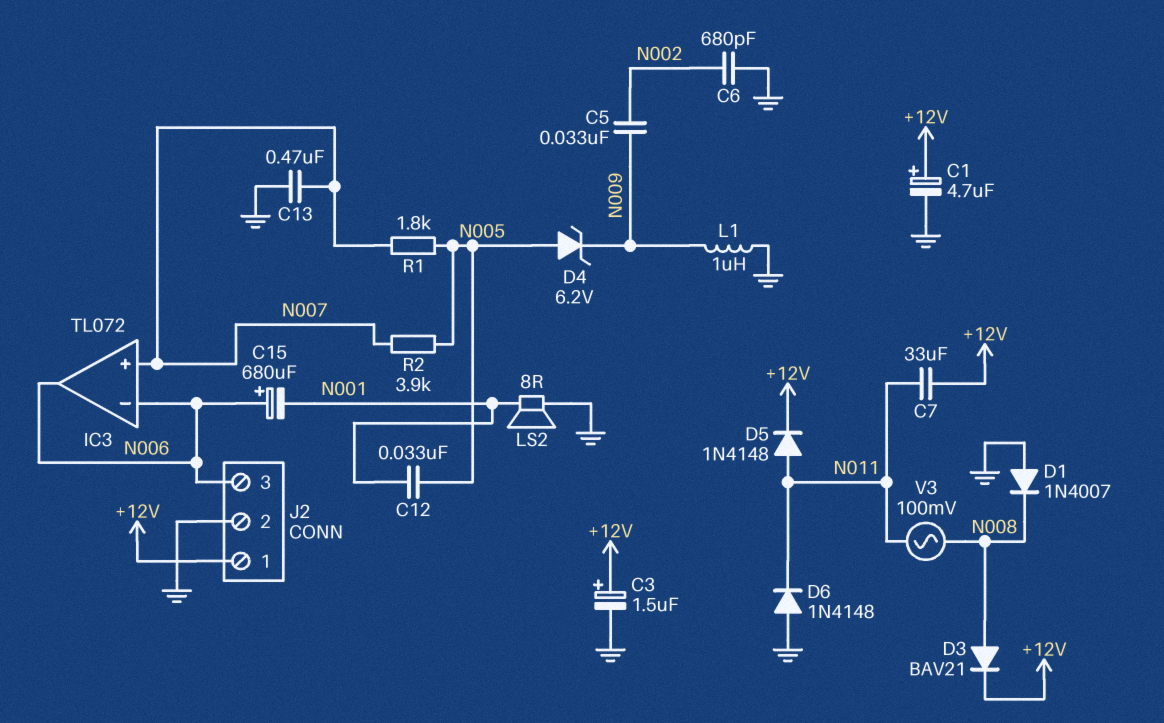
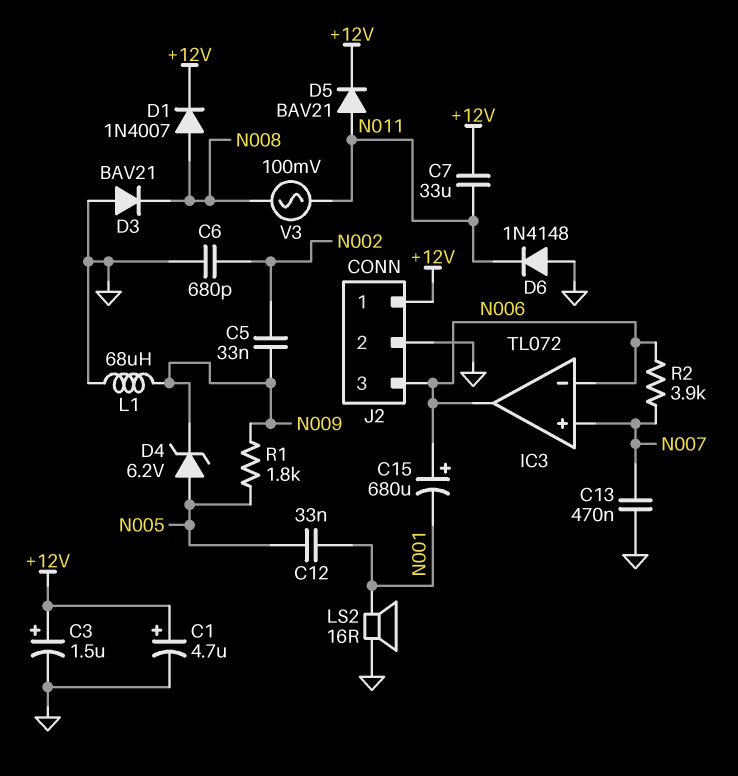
D1: diode 1N4007 (A GND, K N008) -> diode 1N4007 (A N008, K +12V)
D3: diode BAV21 (A N008, K +12V) -> diode BAV21 (A GND, K N008)
D5: diode 1N4148 (A N011, K +12V) -> diode BAV21 (A N011, K +12V)
L1: 1uH (GND, N009) -> 68uH (GND, N009)
LS2: speaker 8R (GND, N001) -> speaker 16R (GND, N001)
R1: 1.8k (N005, N007) -> 1.8k (N005, N009)
R2: 3.9k (N005, N007) -> 3.9k (N006, N007)

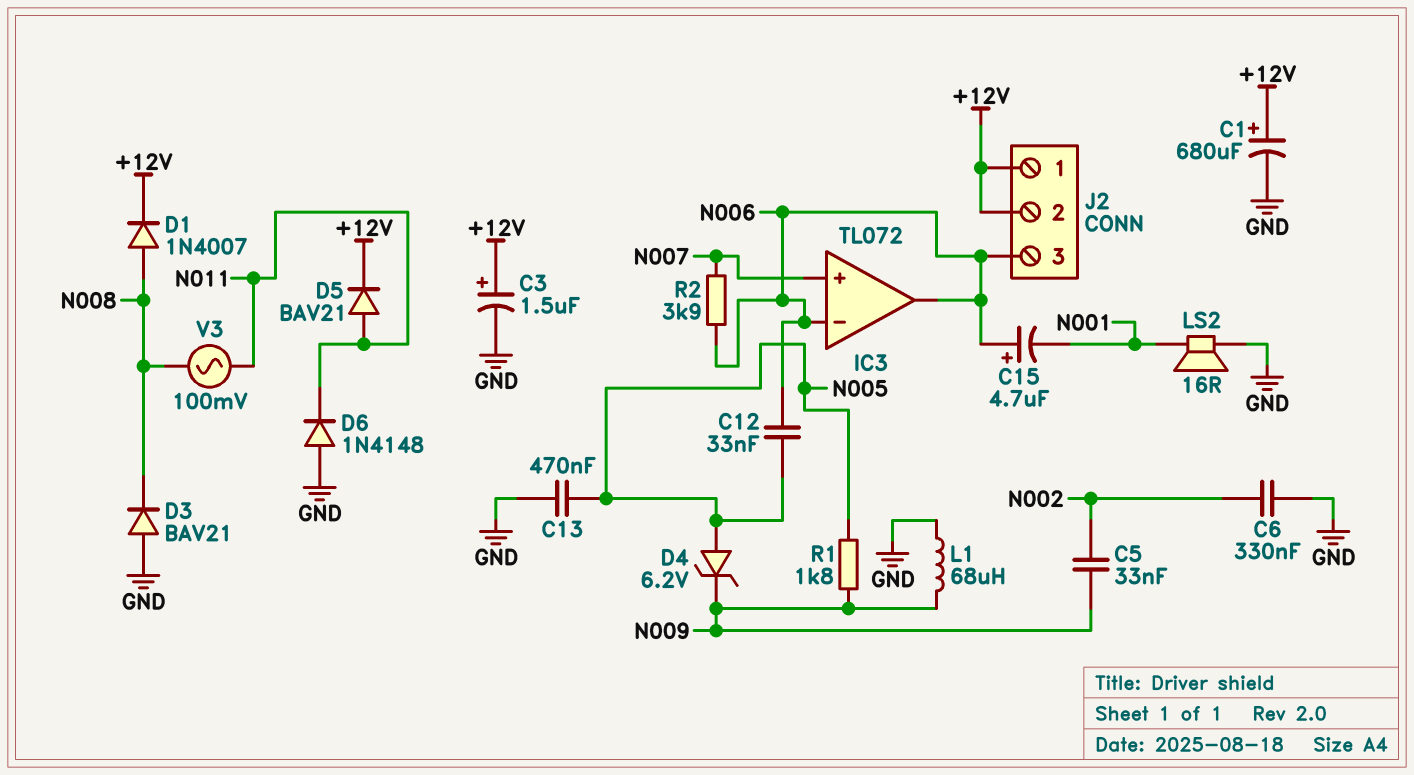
C1: 4.7uF (plus +12V, minus GND) -> 680uF (plus +12V, minus GND)
C6: 680pF (GND, N002) -> 330nF (GND, N002)
C7: 33uF (+12V, N011) -> none
C12: 33nF (N001, N005) -> 33nF (N005, N006)
C13: 470nF (GND, N007) -> 470nF (GND, N005)
C15: 680uF (plus N006, minus N001) -> 4.7uF (plus N006, minus N001)
J2 pin 2: GND -> +12V

